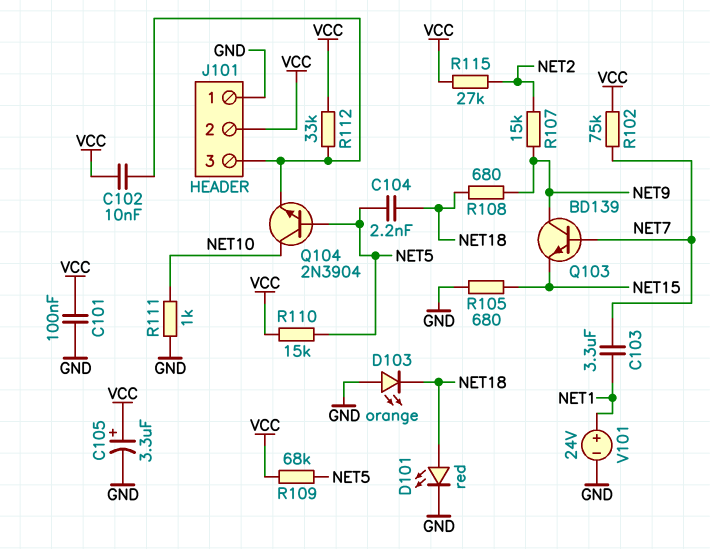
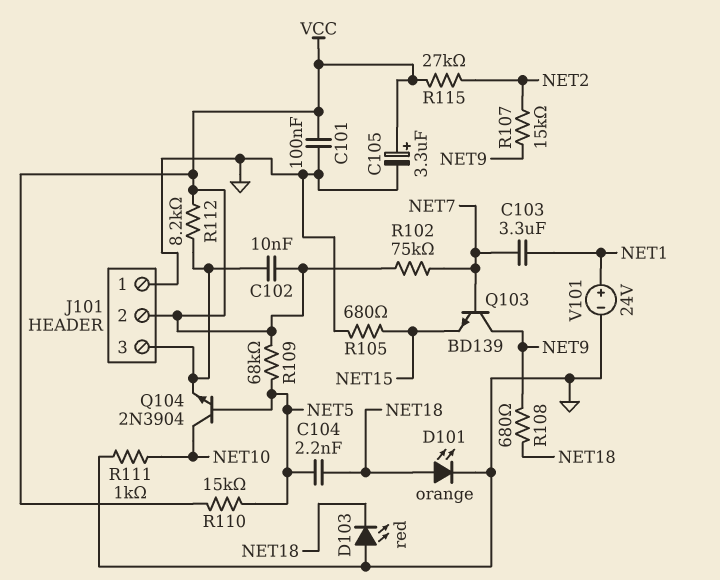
D101: LED red (A NET18, K GND) -> LED orange (A NET18, K GND)
D103: LED orange (A GND, K NET18) -> LED red (A GND, K NET18)
R112: 33k (J101/3, VCC) -> 8.2k (J101/3, VCC)

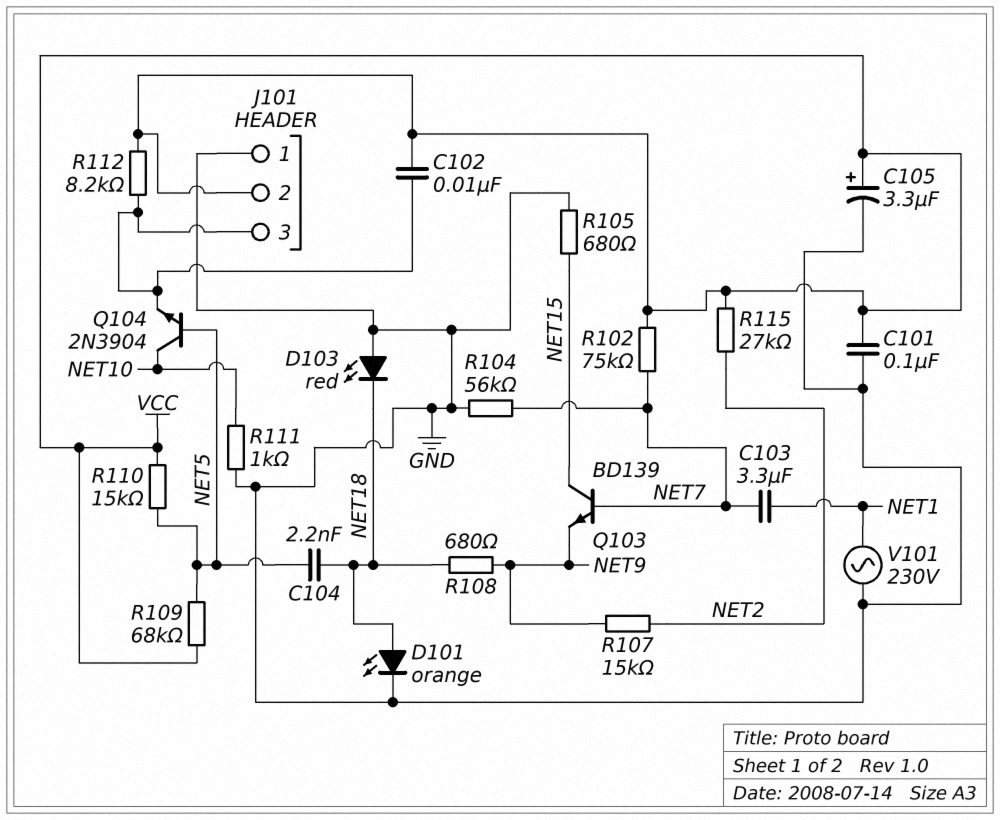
Q103: NPN BD139 (B NET7, C NET9, E NET15) -> NPN BD139 (B NET7, C NET15, E NET9)
R104: none -> 56k (GND, NET7)
V101: 24V (plus NET1, minus GND) -> AC 230V (GND, NET1)

